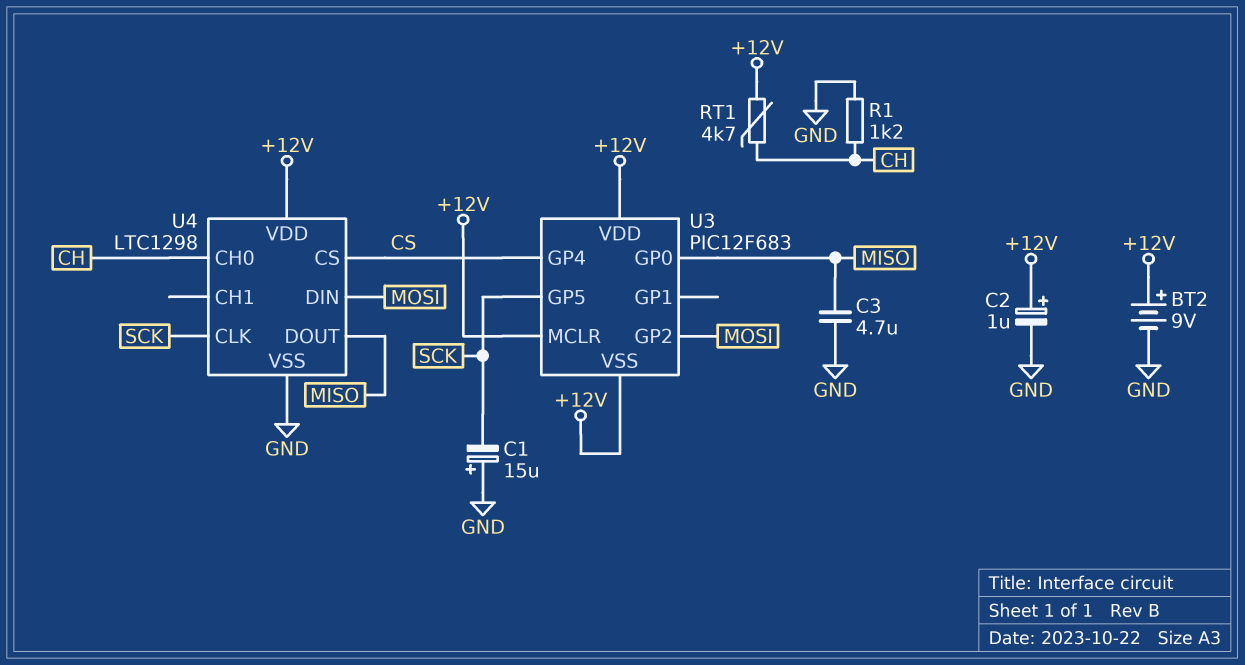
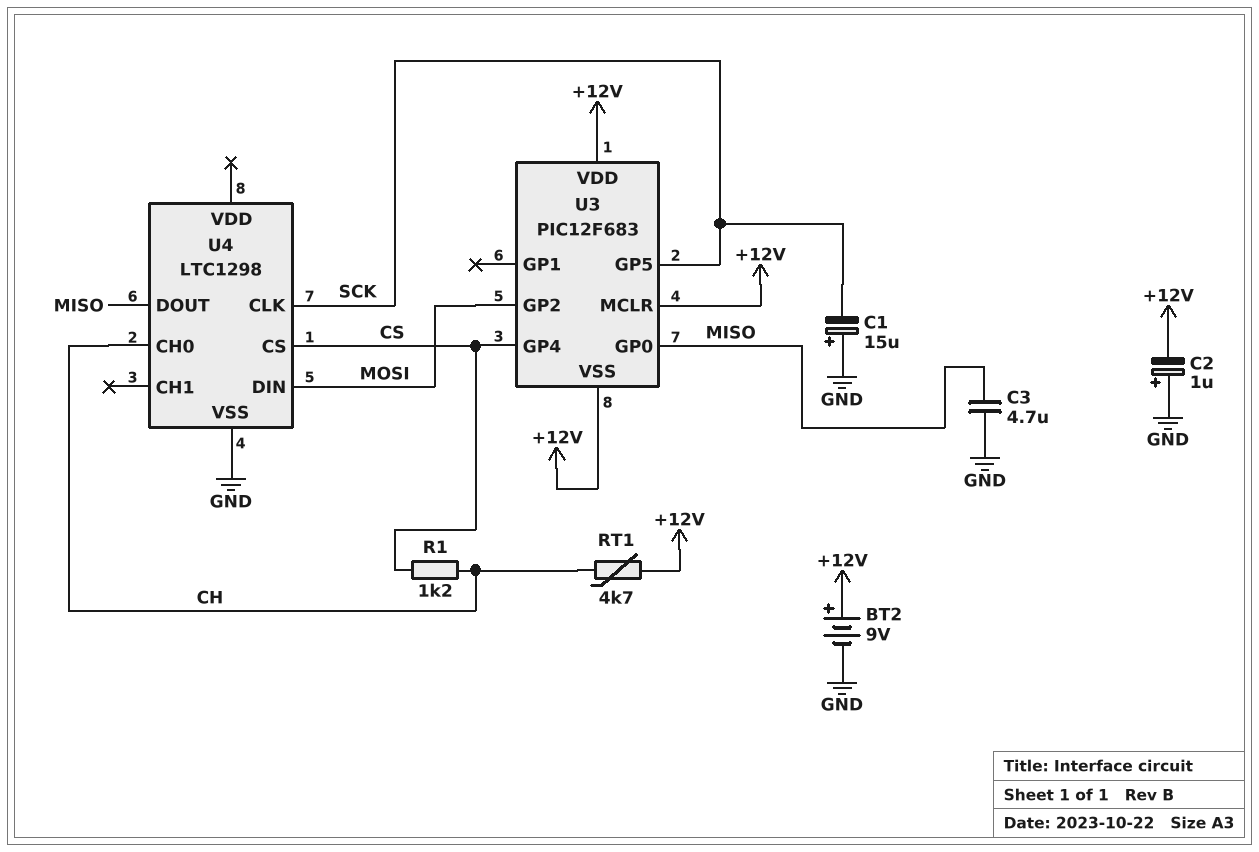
C2: 1uF (plus +12V, minus GND) -> 1uF (plus GND, minus +12V)
R1: 1.2k (CH, GND) -> 1.2k (CH, CS)
U4 pin VDD: +12V -> none

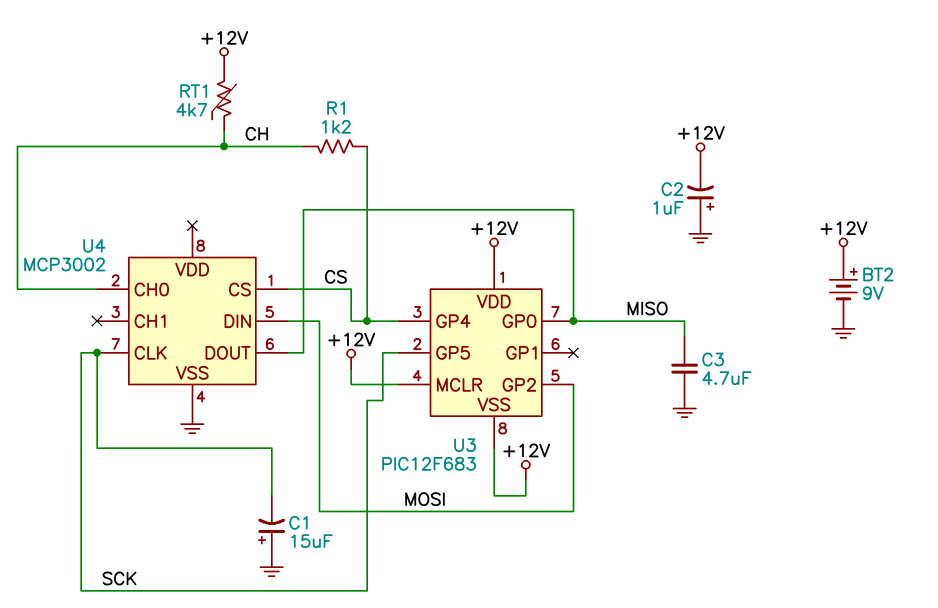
U4: LTC1298 -> MCP3002

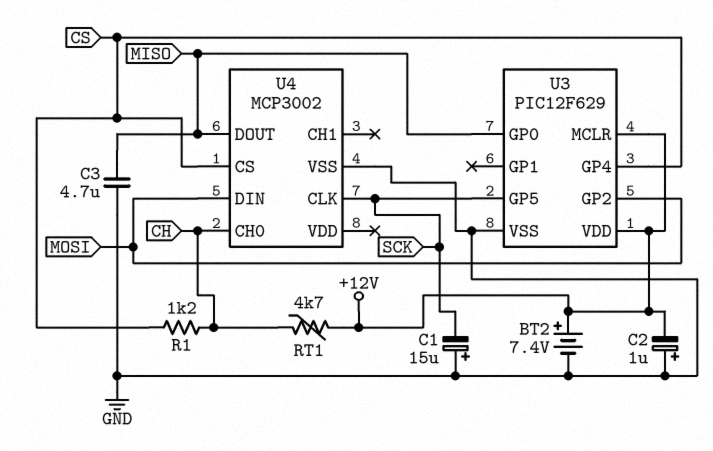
BT2: 9V (plus +12V, minus GND) -> 7.4V (plus +12V, minus GND)
U3: PIC12F683 -> PIC12F629
U3 pin VSS: +12V -> GND

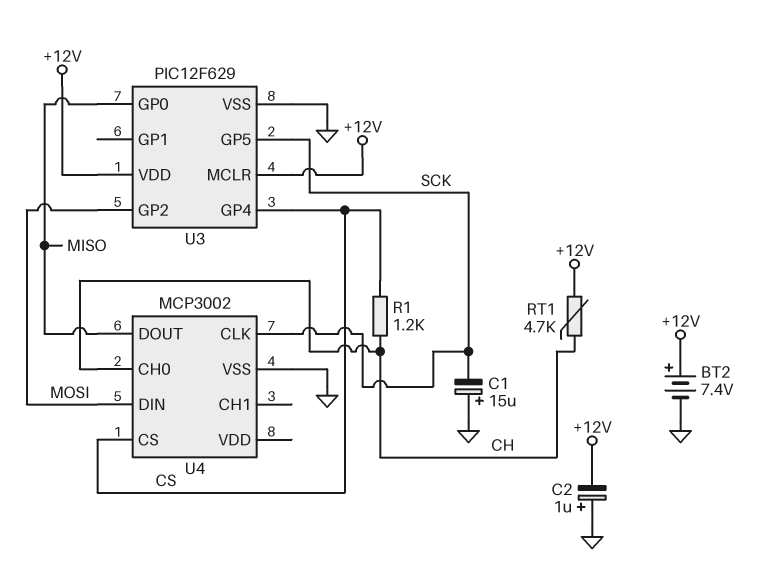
C3: 4.7uF (GND, MISO) -> none

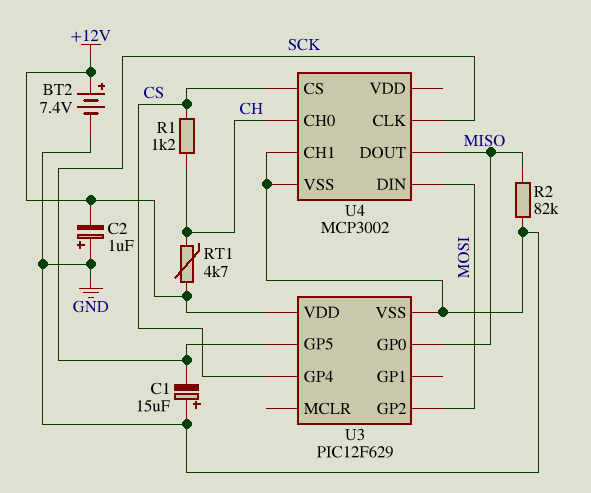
R2: none -> 82k (GND, MISO)
U3 pin MCLR: +12V -> none
U4 pin CH1: none -> GND

